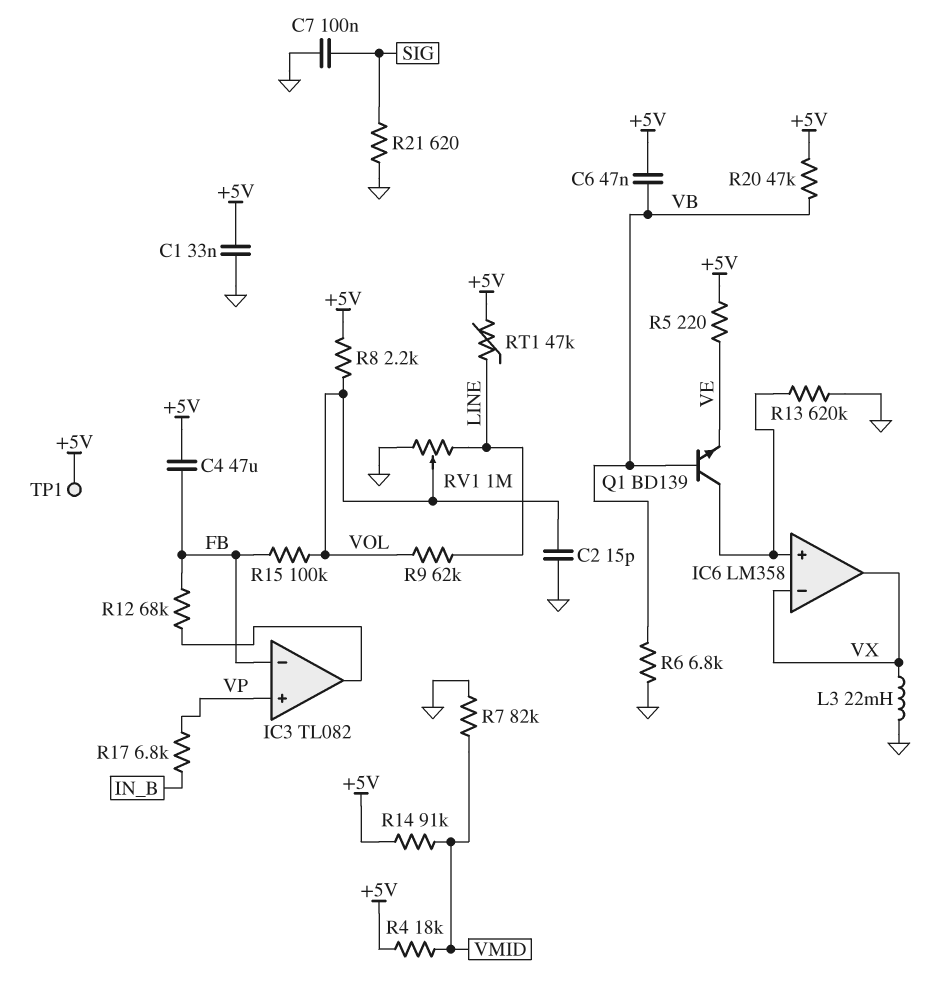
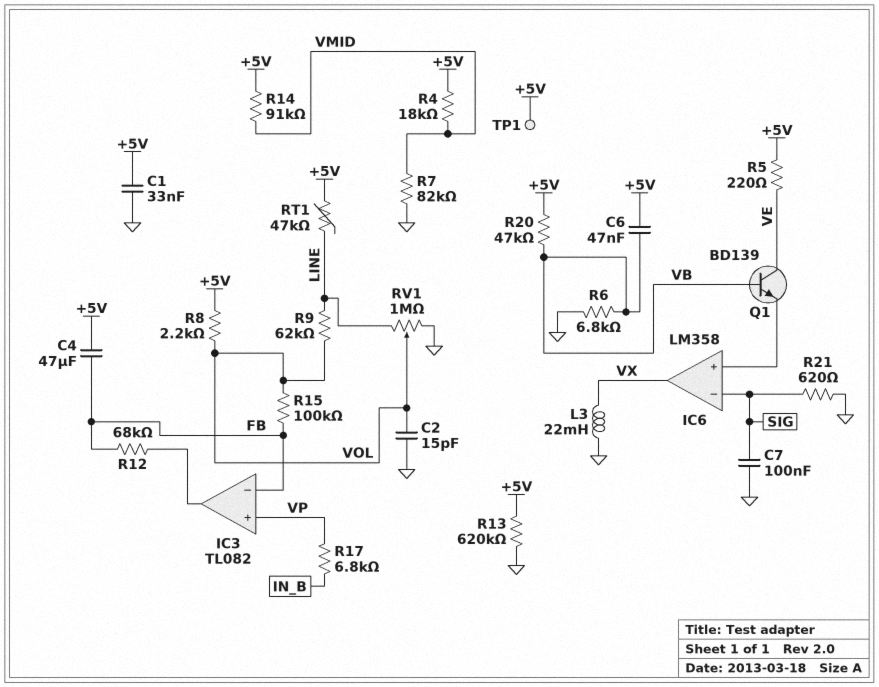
IC6 pin in-: VX -> SIG
Q1: NPN BD139 (B VB, C IC6/in+, E VE) -> NPN BD139 (B VB, C VE, E IC6/in+)
R13: 620k (GND, IC6/in+) -> 620k (+5V, GND)

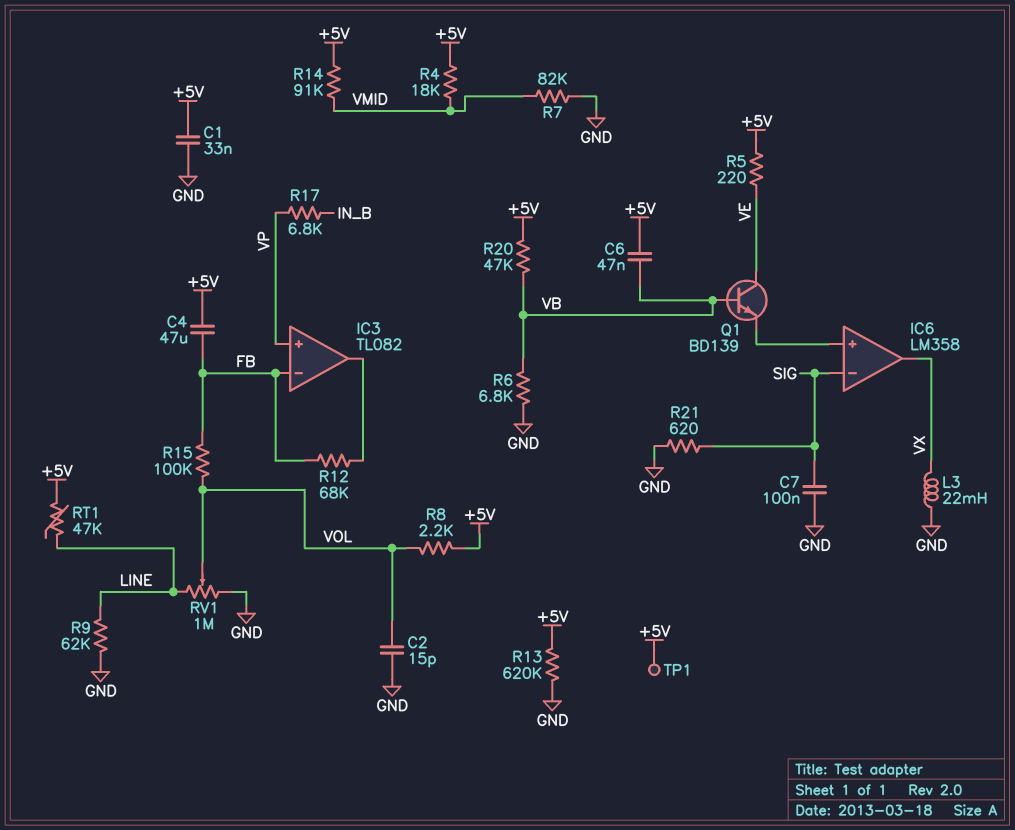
R9: 62k (LINE, VOL) -> 62k (GND, LINE)

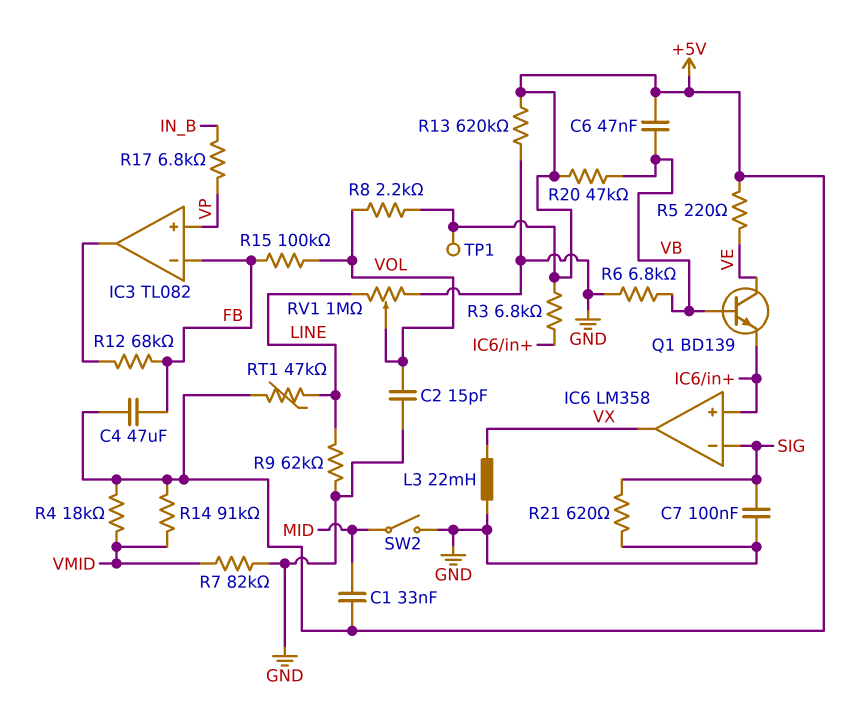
C1: 33nF (+5V, GND) -> 33nF (+5V, MID)
R3: none -> 6.8k (+5V, IC6/in+)
SW2: none -> switch (GND, MID)

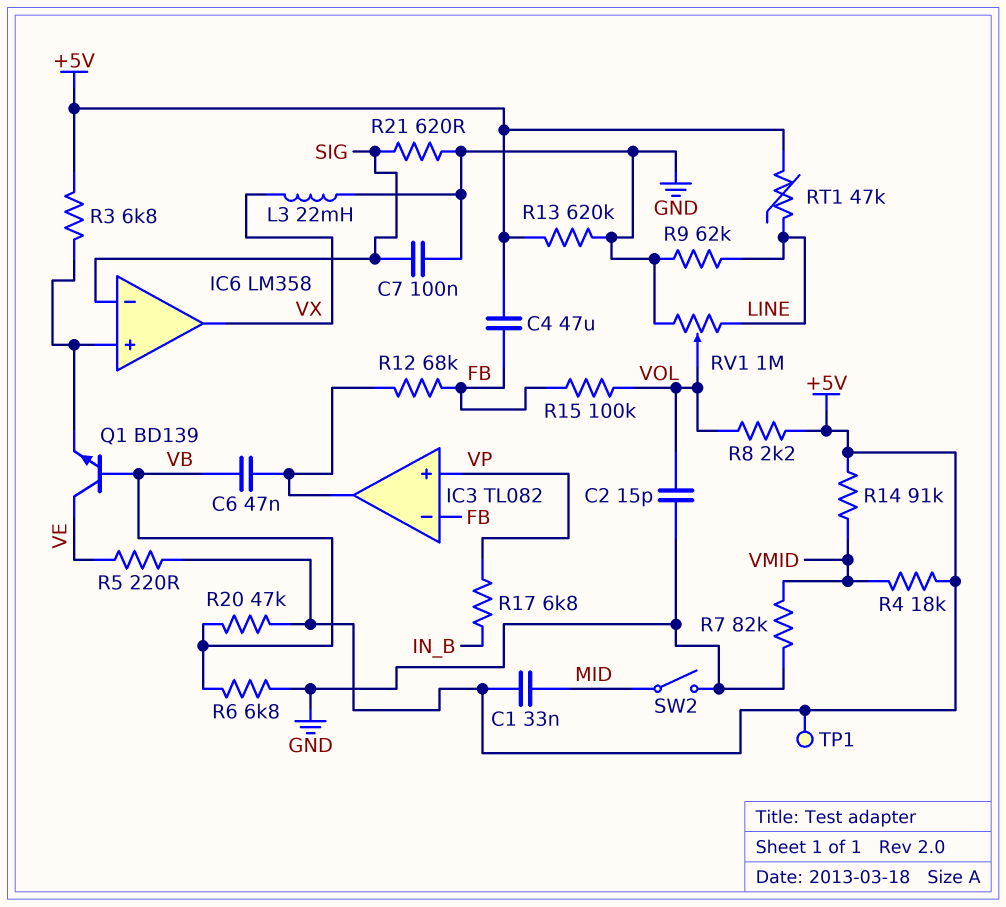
C6: 47nF (+5V, VB) -> 47nF (IC3/out, VB)

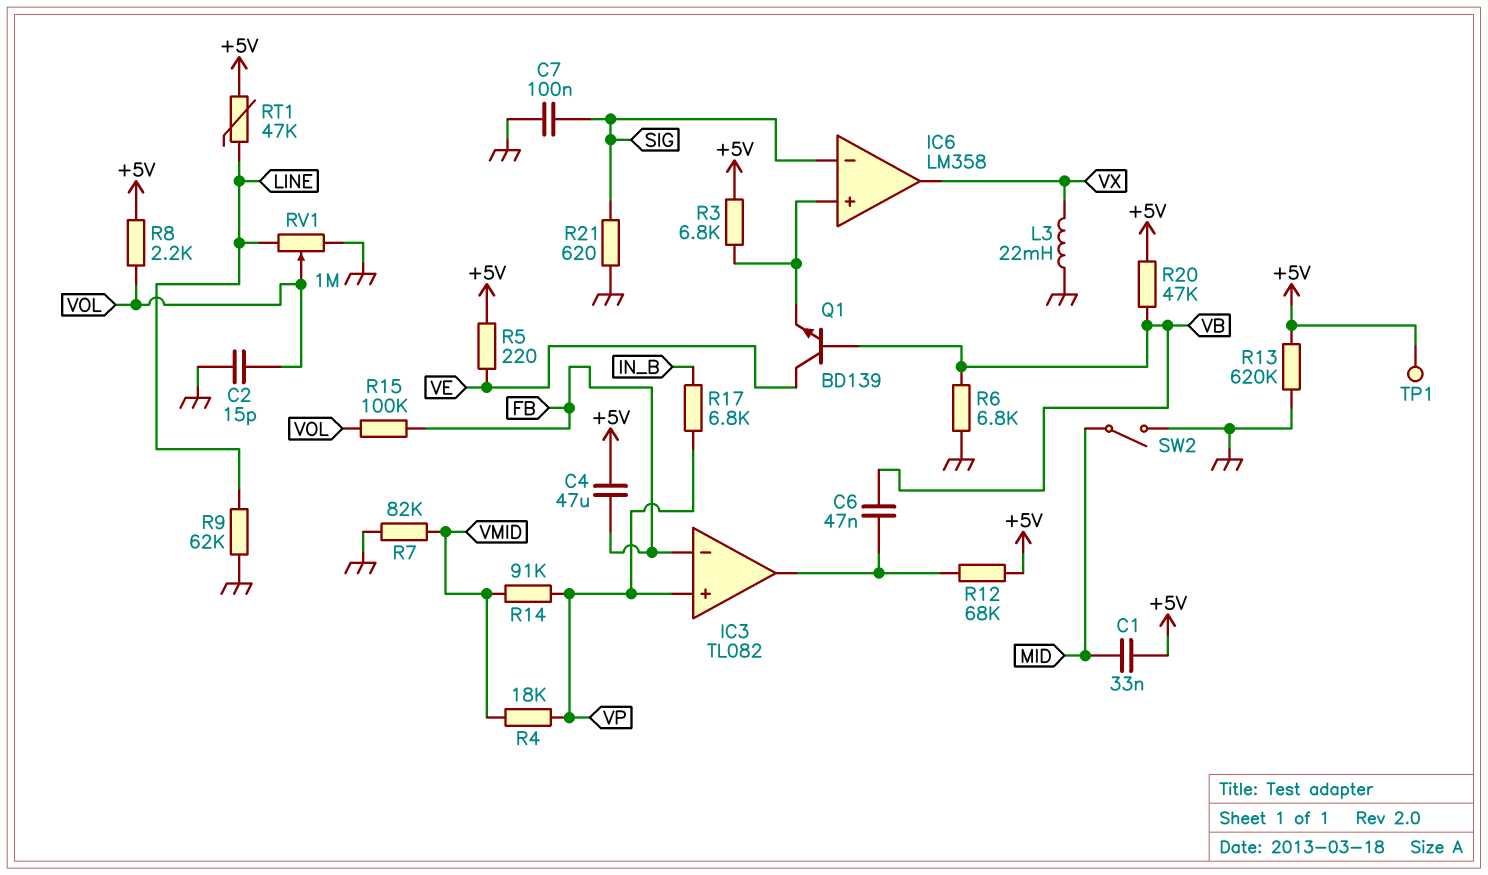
R4: 18k (+5V, VMID) -> 18k (VMID, VP)
R12: 68k (FB, IC3/out) -> 68k (+5V, IC3/out)
R14: 91k (+5V, VMID) -> 91k (VMID, VP)

